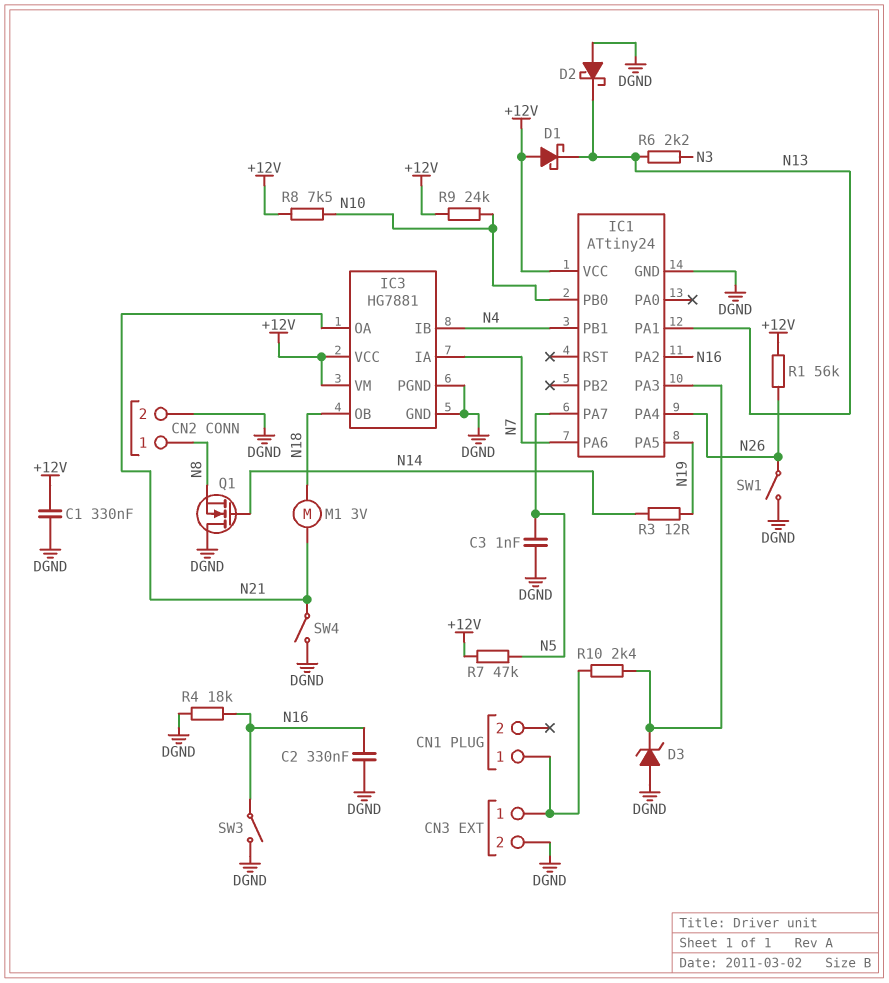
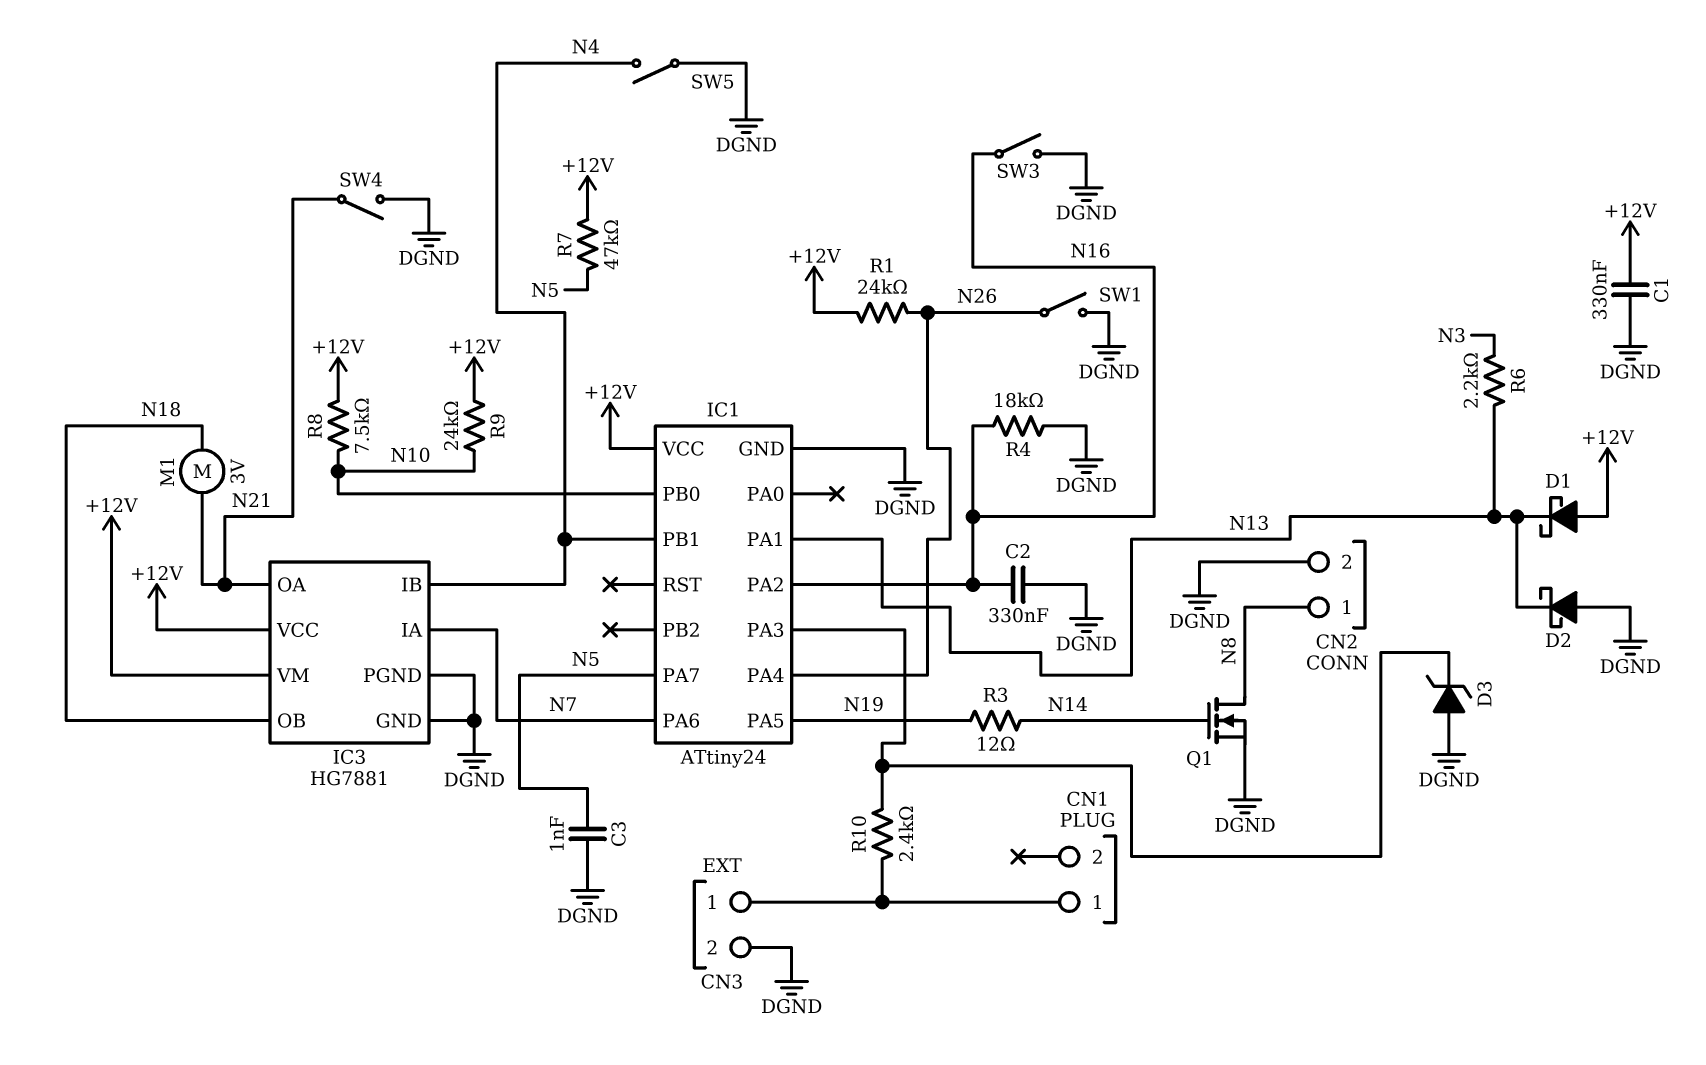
Q1: NMOS (G N14, D DGND, S N8) -> NMOS (G N14, D N8, S DGND)
R1: 56k (+12V, N26) -> 24k (+12V, N26)
SW5: none -> switch (DGND, N4)

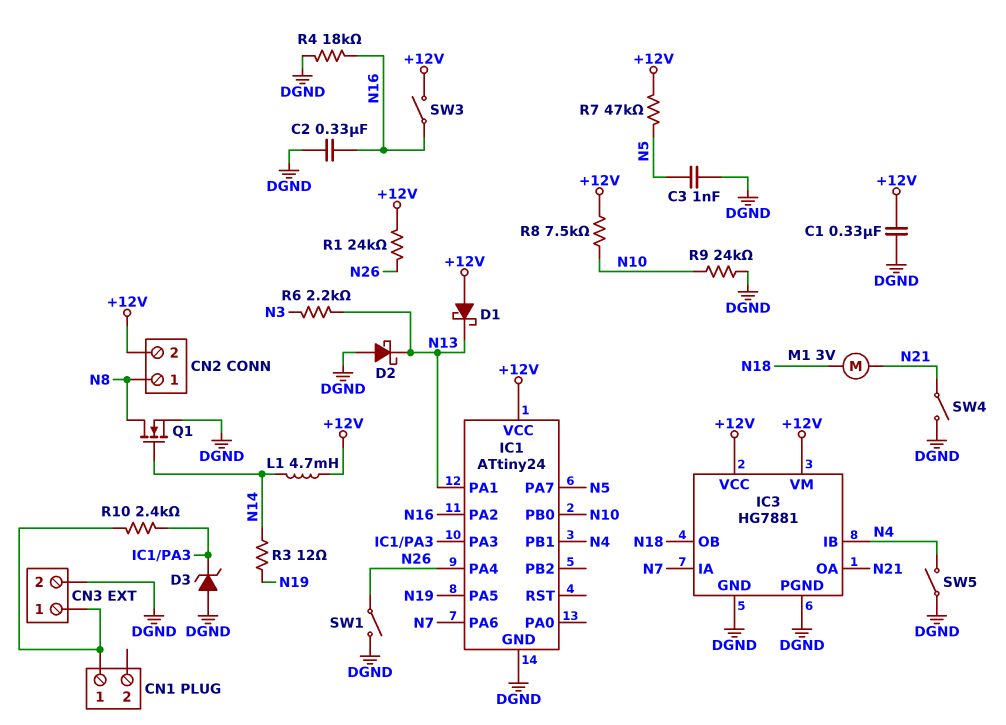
CN2 pin 2: DGND -> +12V
L1: none -> 4.7mH (+12V, N14)
R9: 24k (+12V, N10) -> 24k (DGND, N10)
SW3: switch (DGND, N16) -> switch (+12V, N16)

